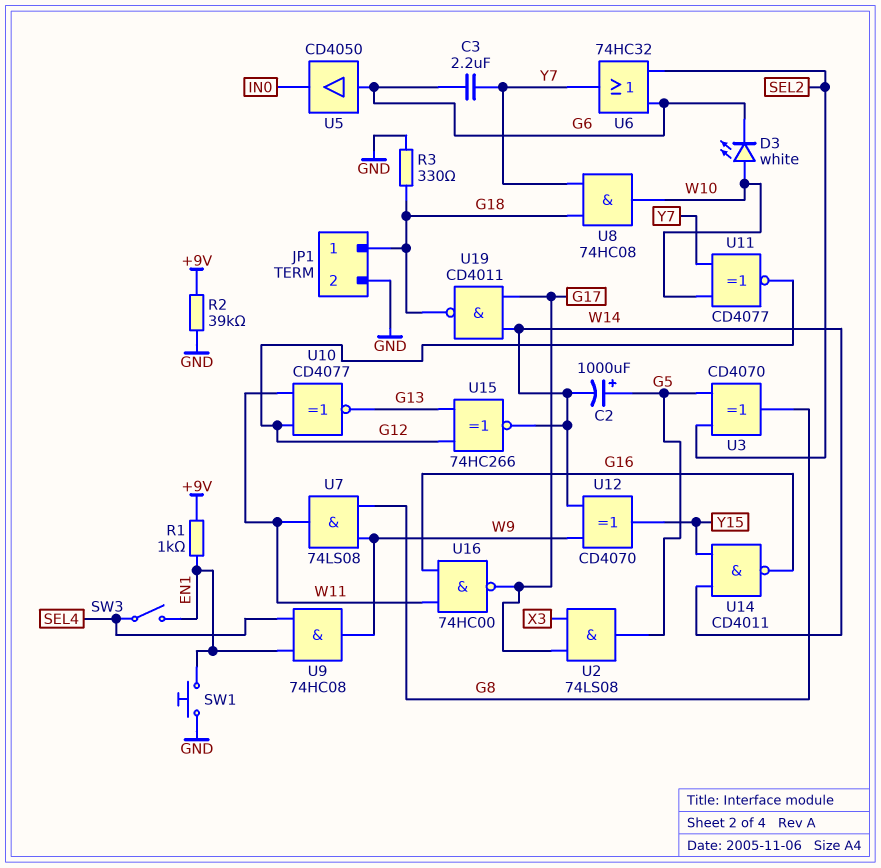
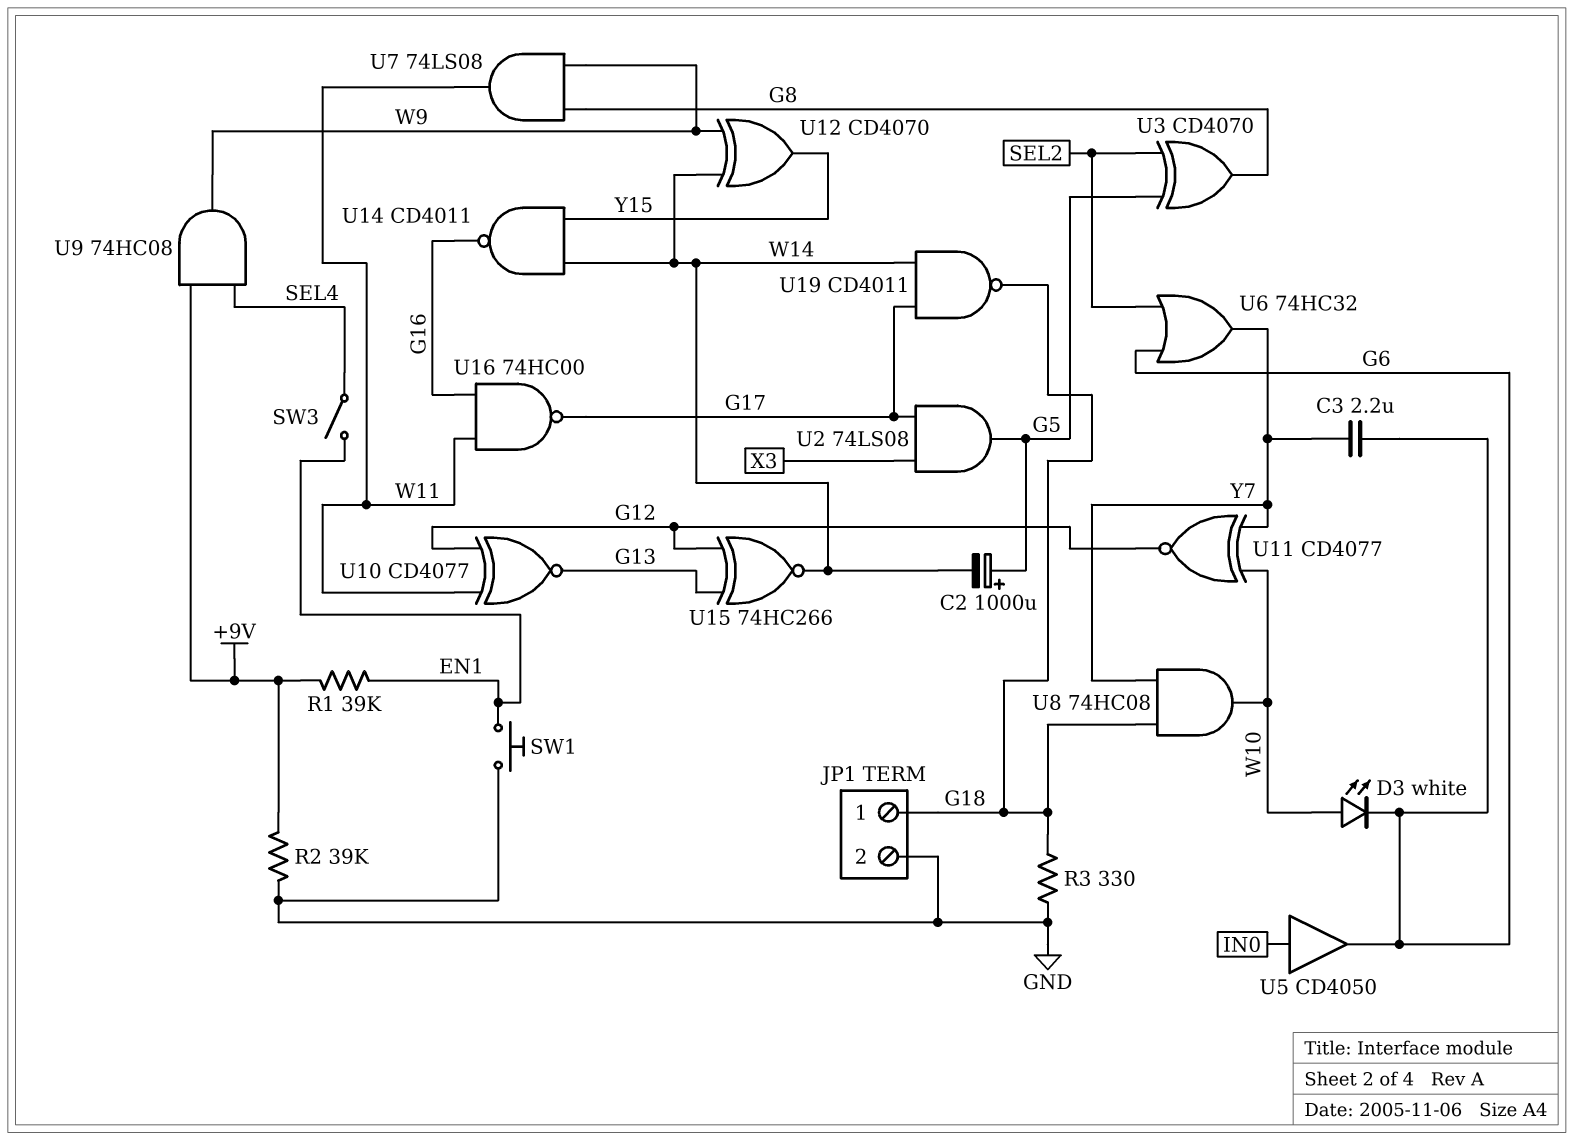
R1: 1k (+9V, EN1) -> 39k (+9V, EN1)
U5: buffer CD4050 (in G6, out IN0) -> buffer CD4050 (in IN0, out G6)
U9: AND 74HC08 (in EN1, in SEL4, out W9) -> AND 74HC08 (in +9V, in SEL4, out W9)

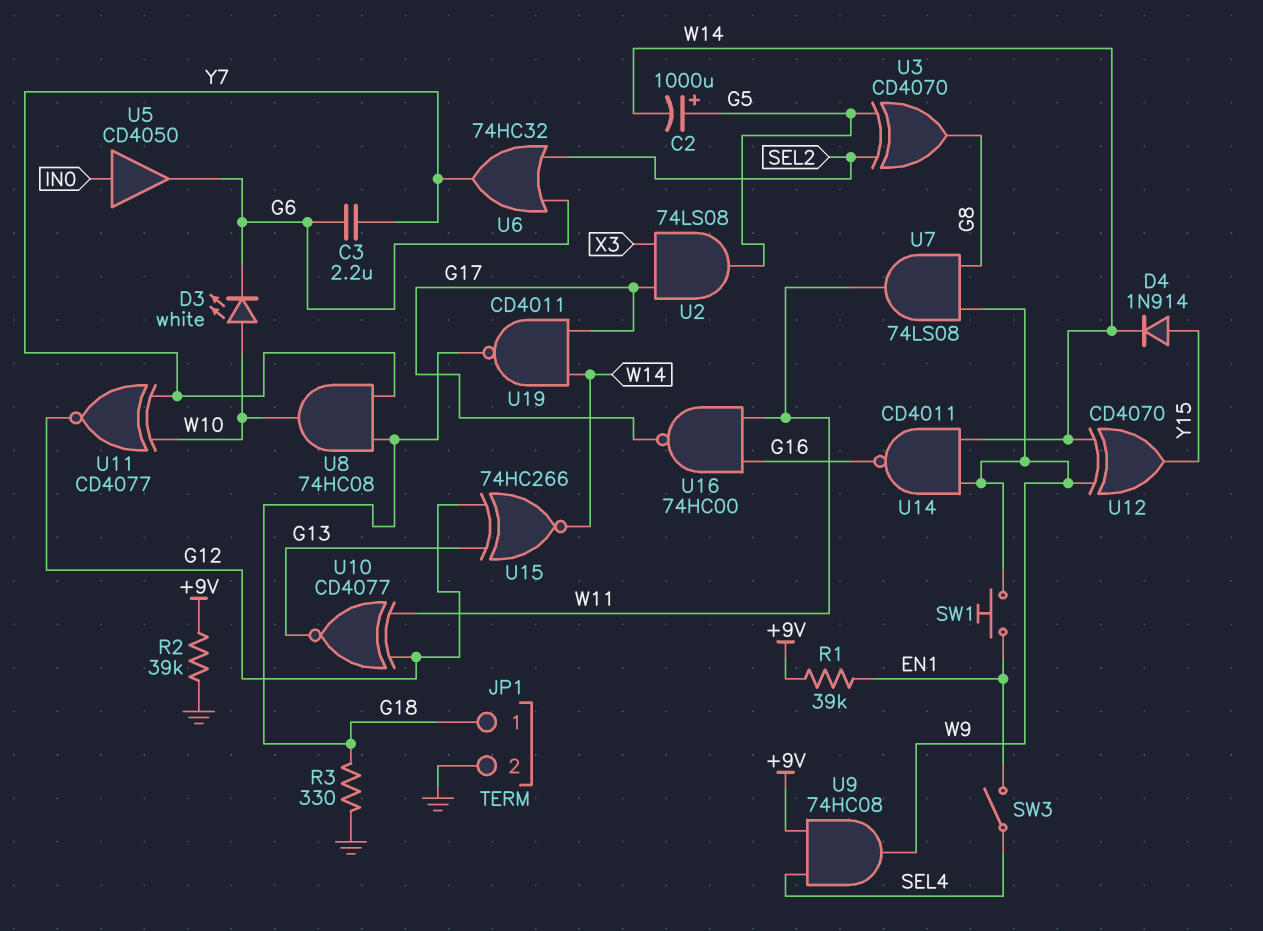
D4: none -> diode 1N914 (A Y15, K W14)
SW1: button (EN1, GND) -> button (EN1, W9)
U14: NAND CD4011 (in W14, in Y15, out G16) -> NAND CD4011 (in W9, in W14, out G16)

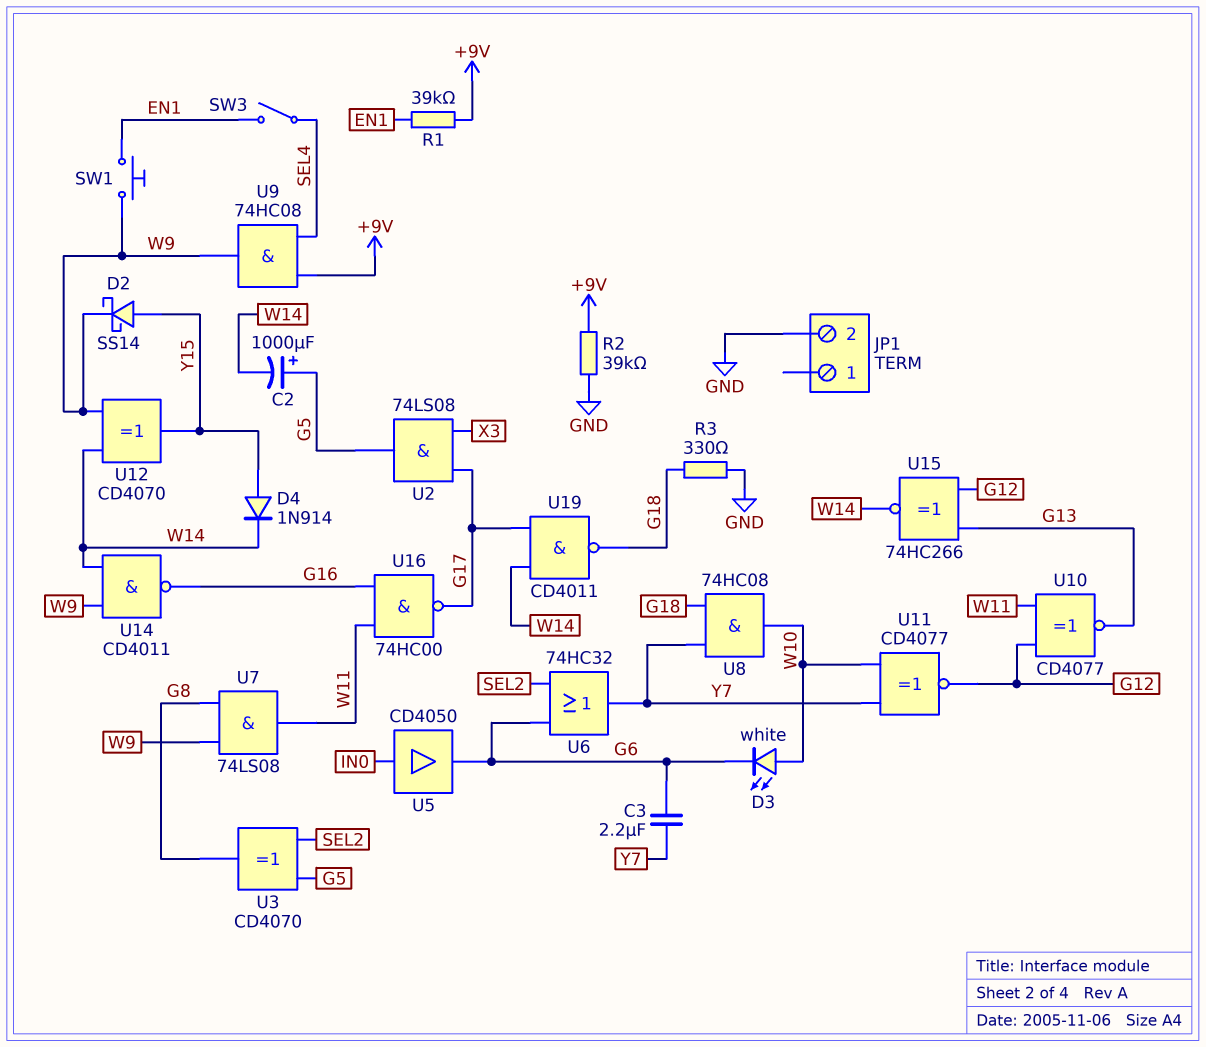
D2: none -> schottky SS14 (A Y15, K W9)
JP1 pin 1: G18 -> none

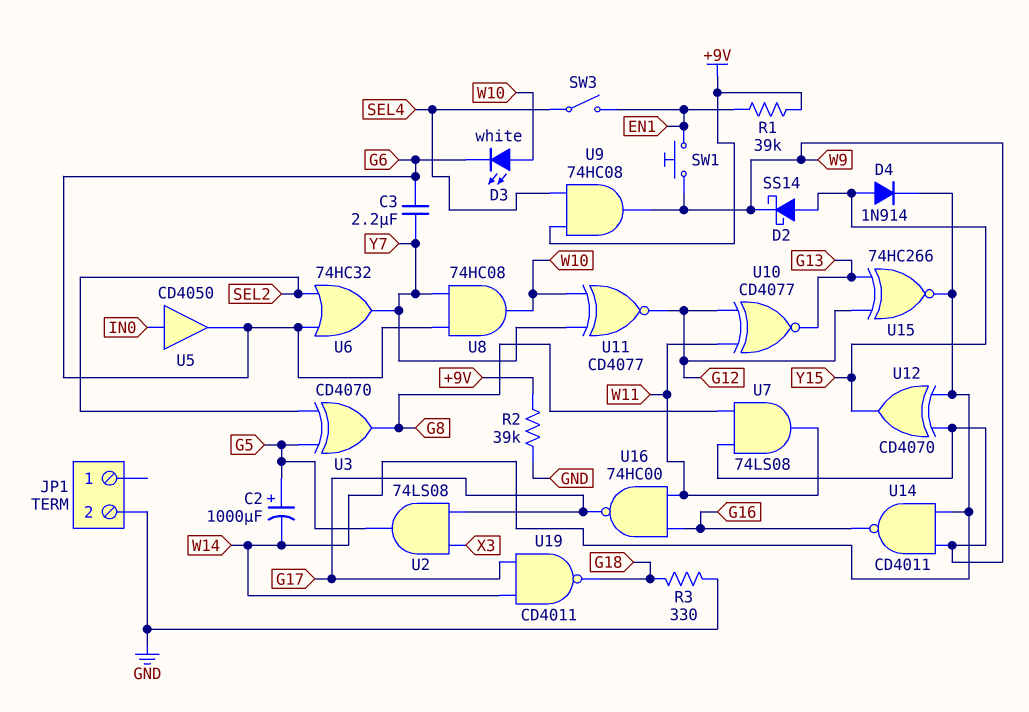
U8: AND 74HC08 (in G18, in Y7, out W10) -> AND 74HC08 (in G6, in Y7, out W10)

